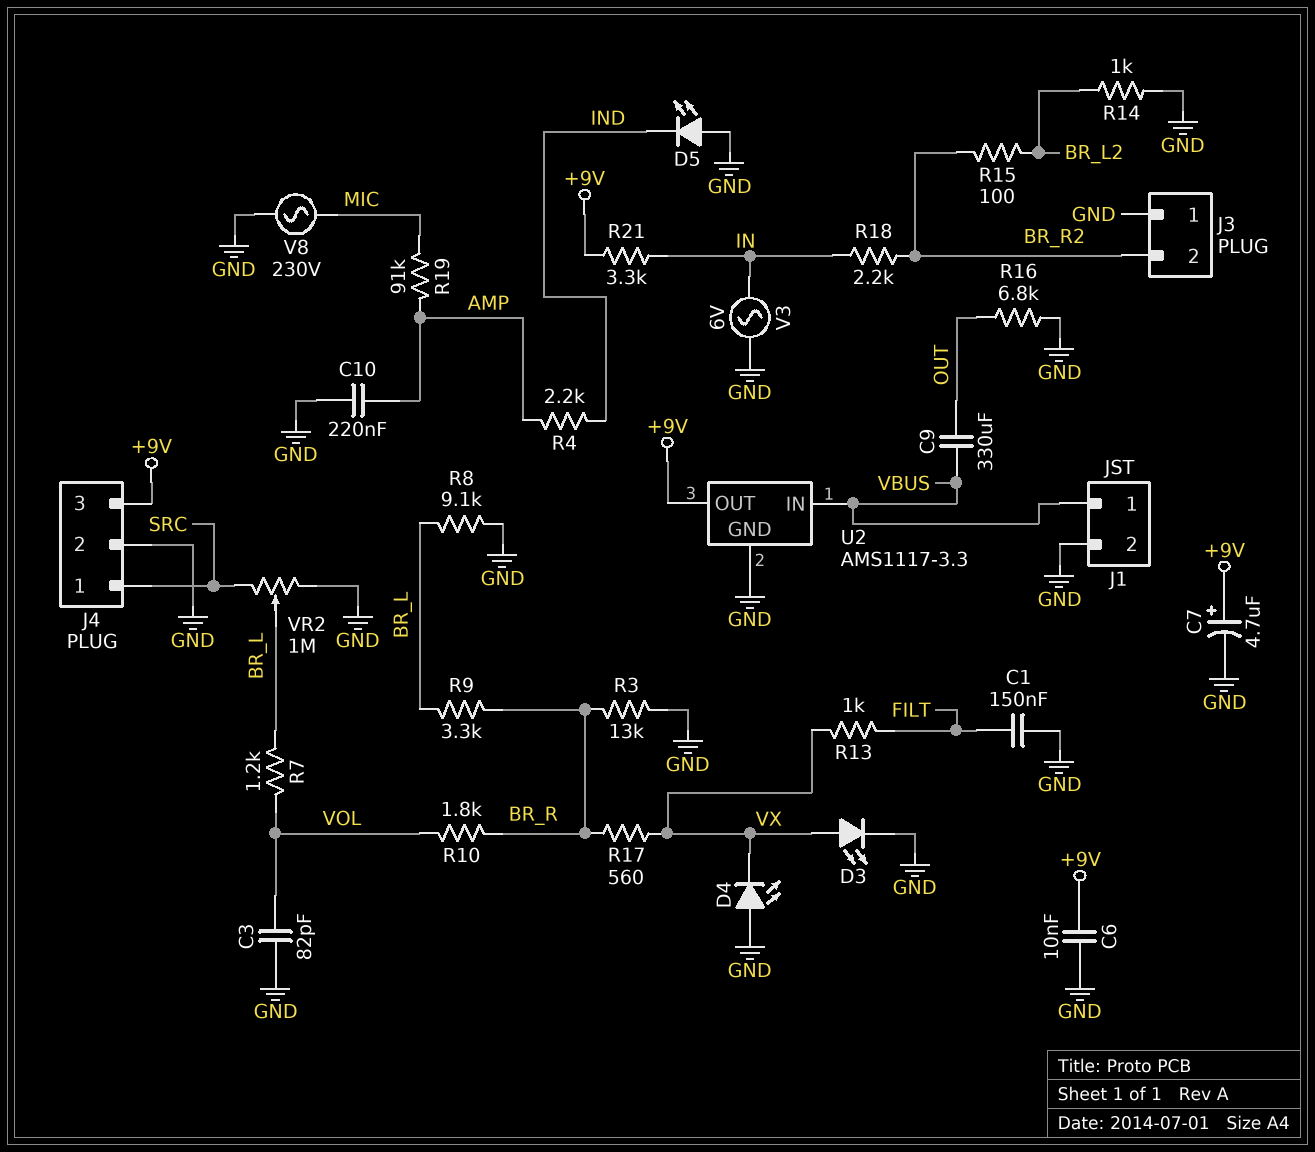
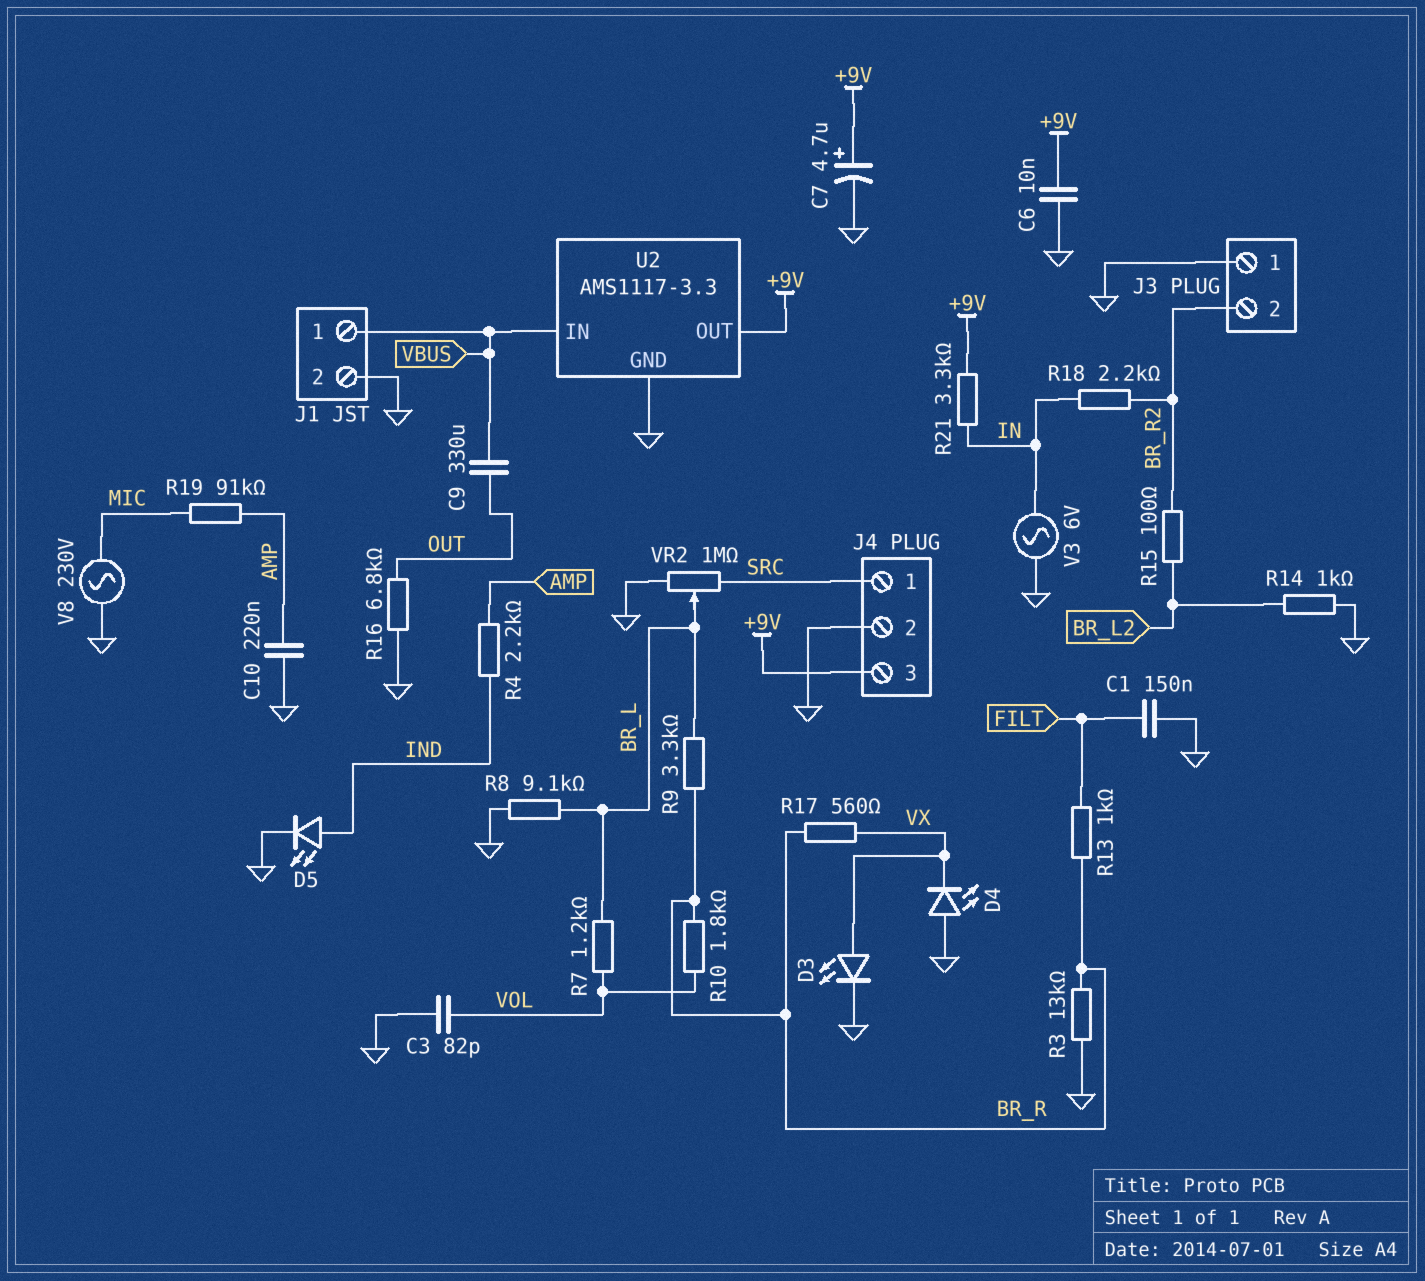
D5: LED (A GND, K IND) -> LED (A IND, K GND)
R13: 1k (FILT, VX) -> 1k (BR_R, FILT)

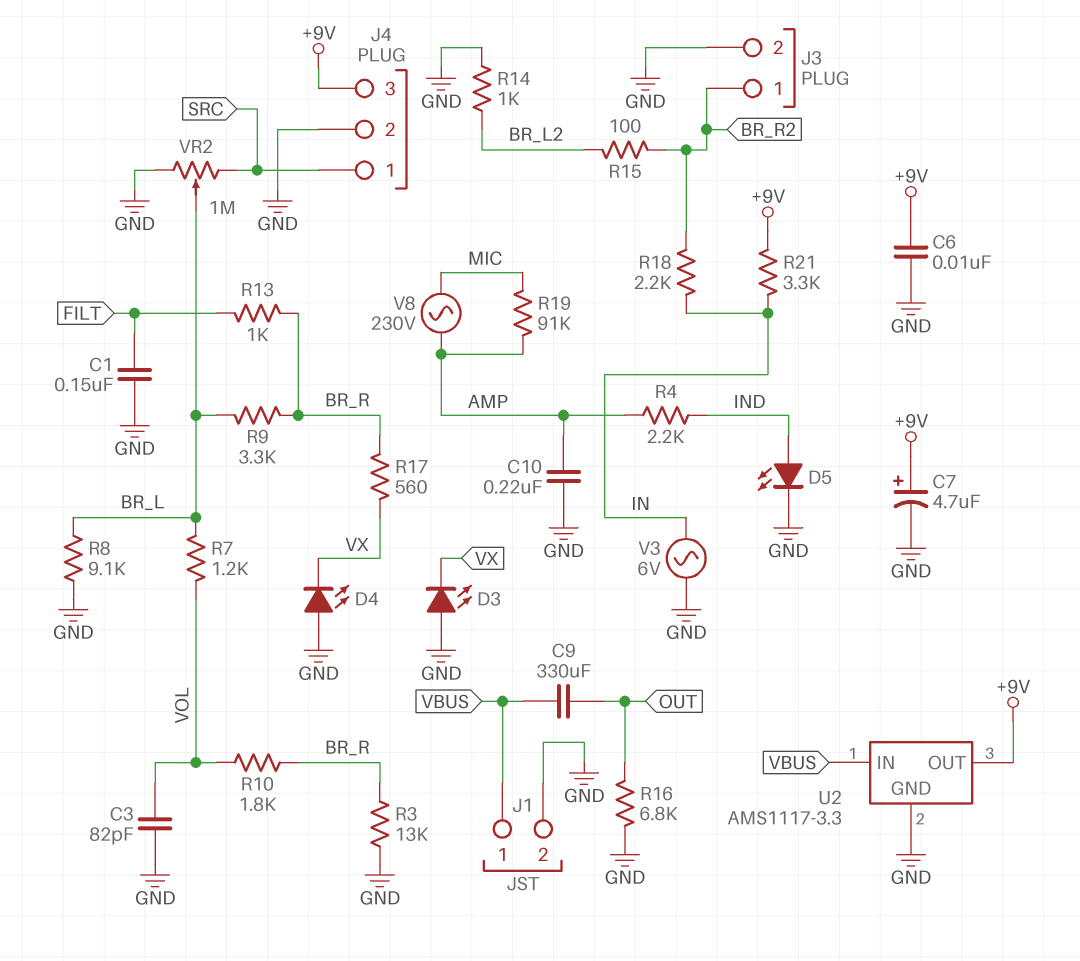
D3: LED (A VX, K GND) -> LED (A GND, K VX)
J3 pin 1: GND -> BR_R2
J3 pin 2: BR_R2 -> GND
V8: AC 230V (GND, MIC) -> AC 230V (AMP, MIC)

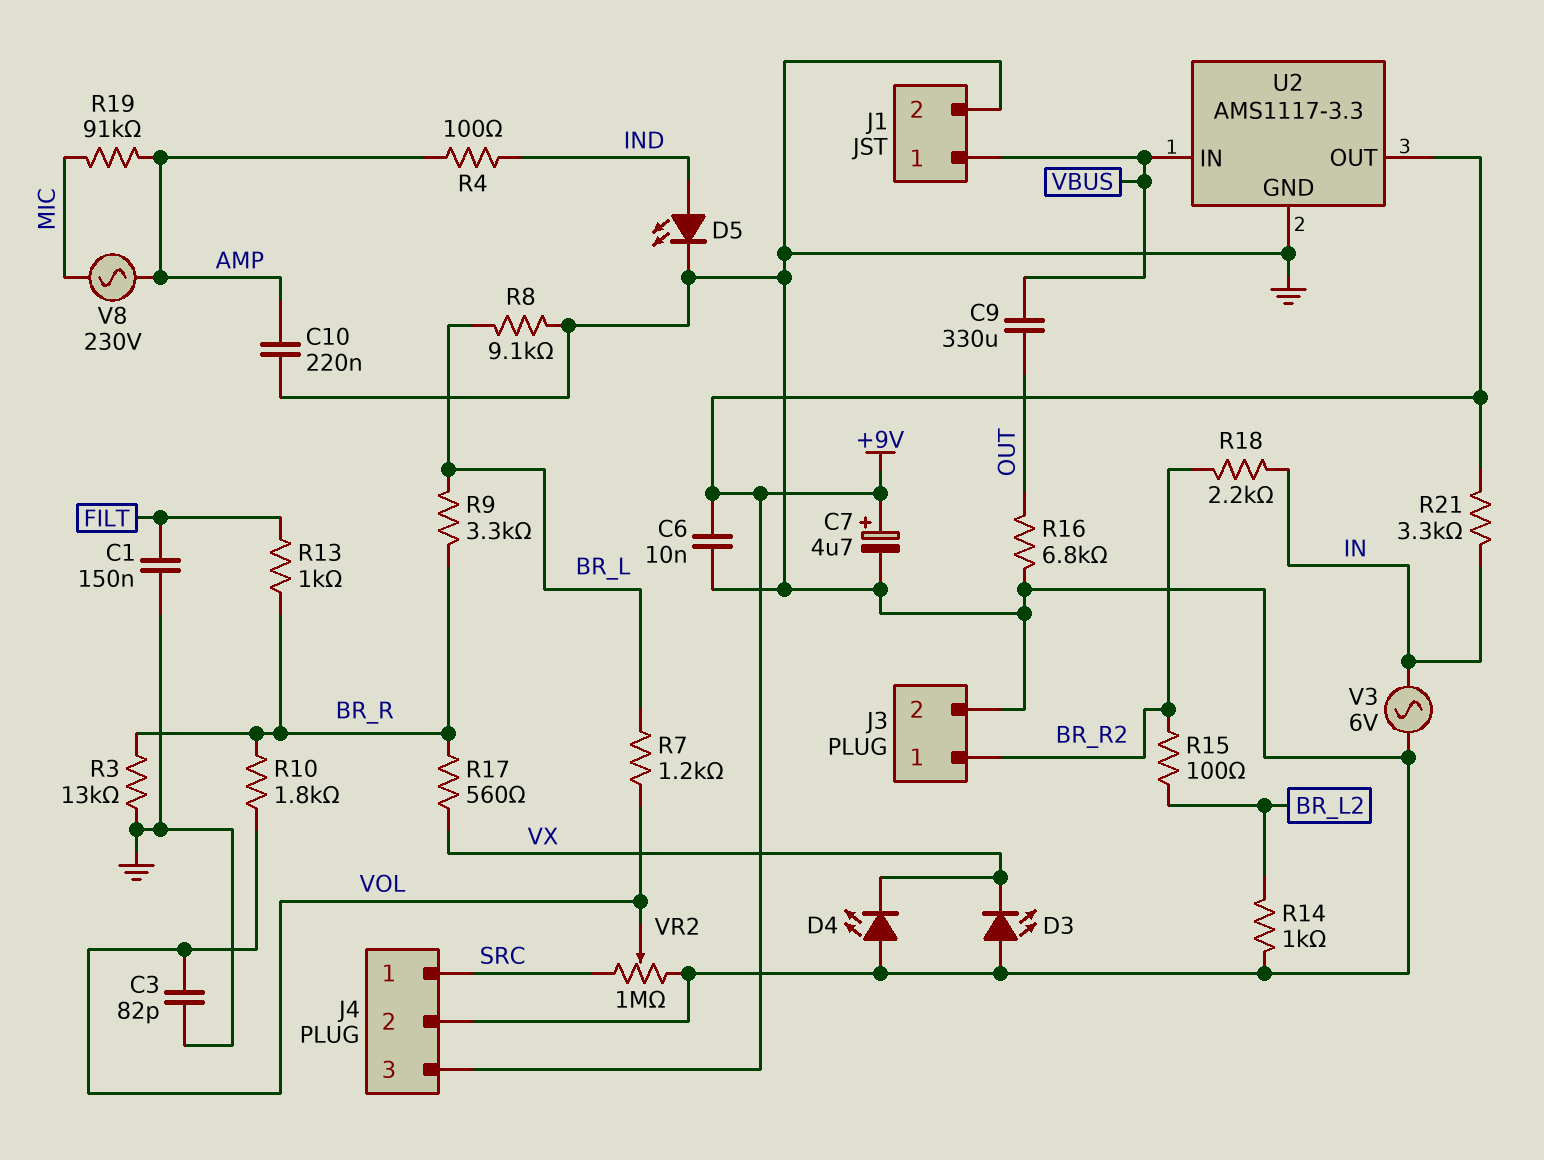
R4: 2.2k (AMP, IND) -> 100 (AMP, IND)
VR2: 1M (GND, SRC, wiper BR_L) -> 1M (GND, SRC, wiper VOL)

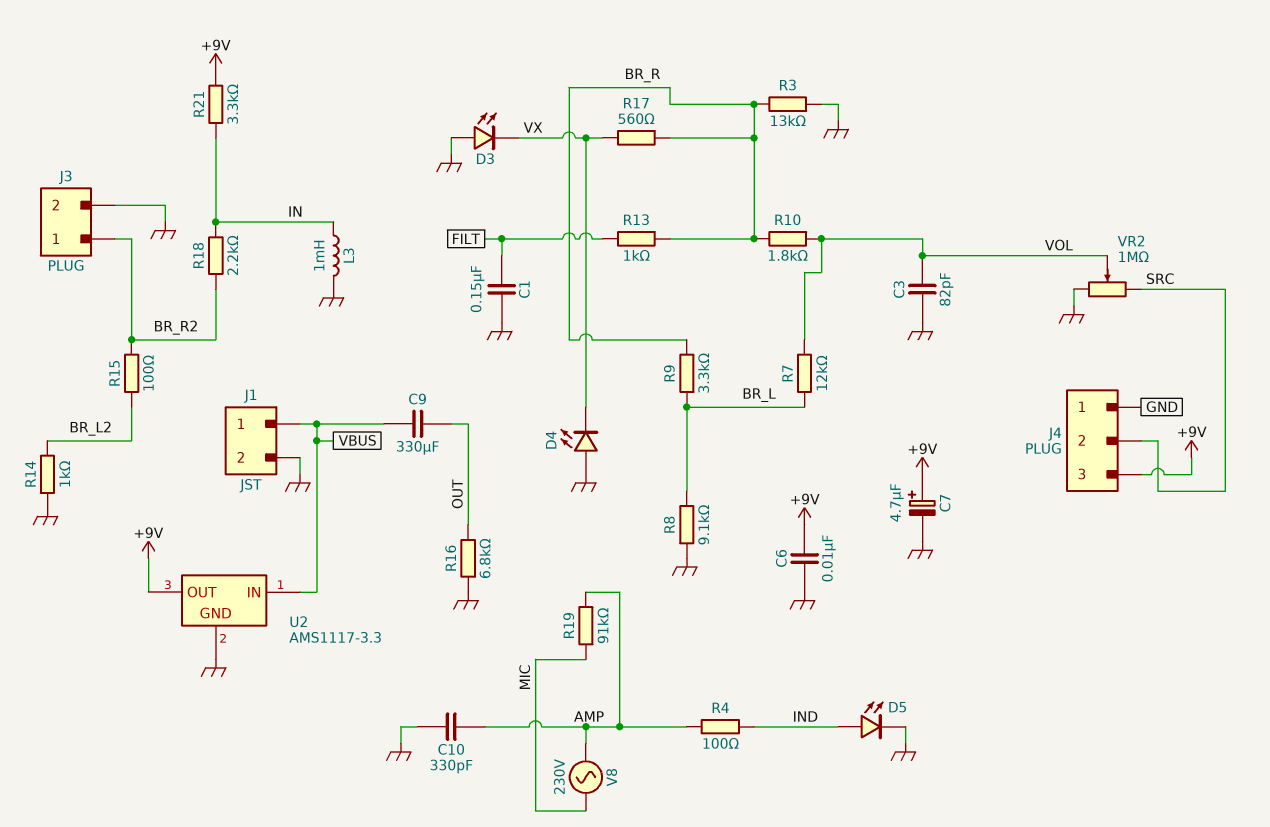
C10: 220nF (AMP, GND) -> 330pF (AMP, GND)
J4 pin 1: SRC -> GND
J4 pin 2: GND -> SRC
L3: none -> 1mH (GND, IN)
R7: 1.2k (BR_L, VOL) -> 12k (BR_L, VOL)
V3: AC 6V (GND, IN) -> none

